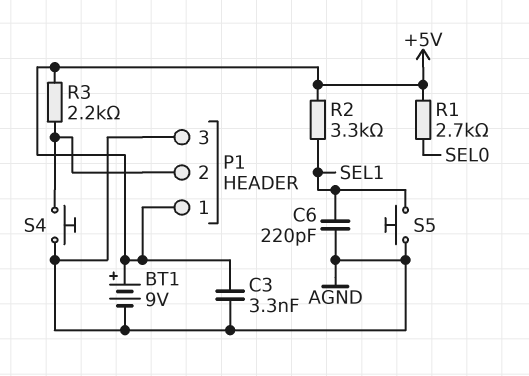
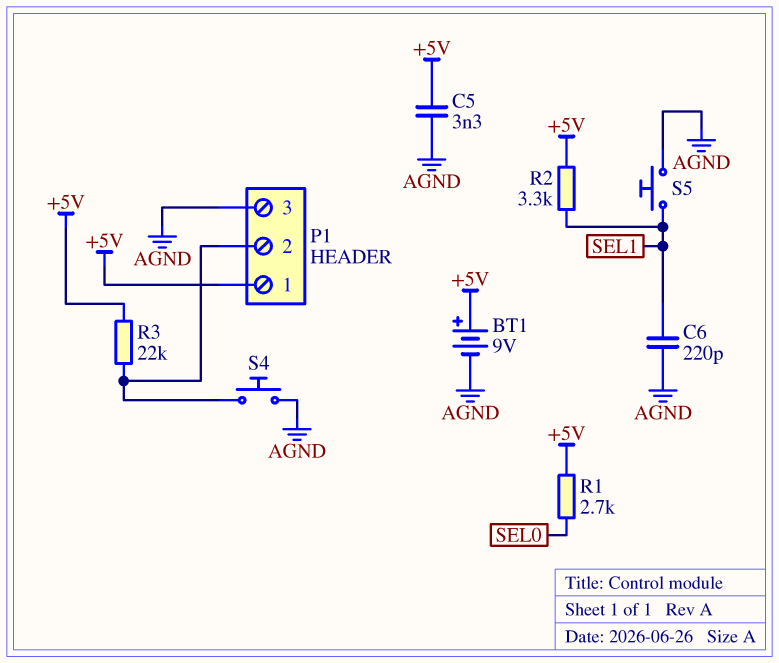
C3: 3.3nF (+5V, AGND) -> none
C5: none -> 3.3nF (+5V, AGND)
R3: 2.2k (+5V, P1/2) -> 22k (+5V, P1/2)

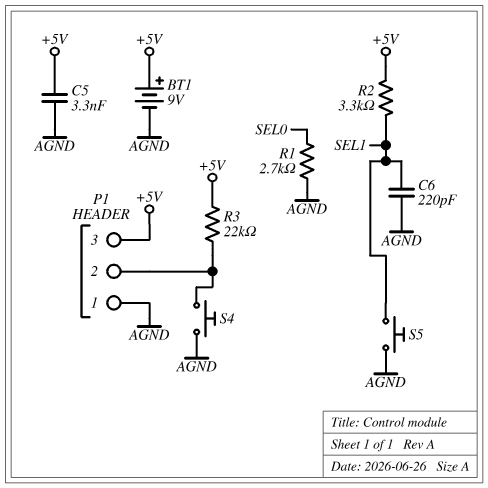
P1 pin 1: +5V -> AGND
P1 pin 3: AGND -> +5V
R1: 2.7k (+5V, SEL0) -> 2.7k (AGND, SEL0)

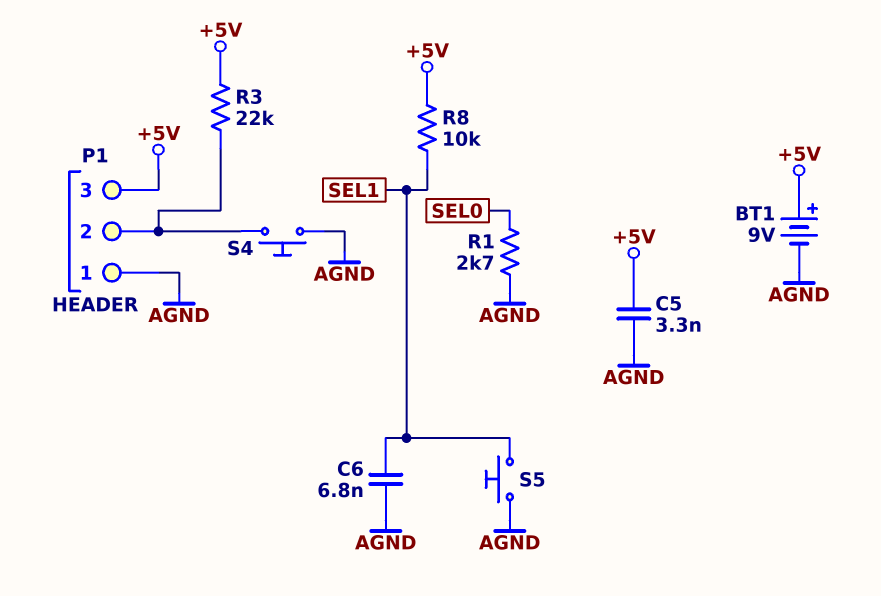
C6: 220pF (AGND, SEL1) -> 6.8nF (AGND, SEL1)
R2: 3.3k (+5V, SEL1) -> none
R8: none -> 10k (+5V, SEL1)

